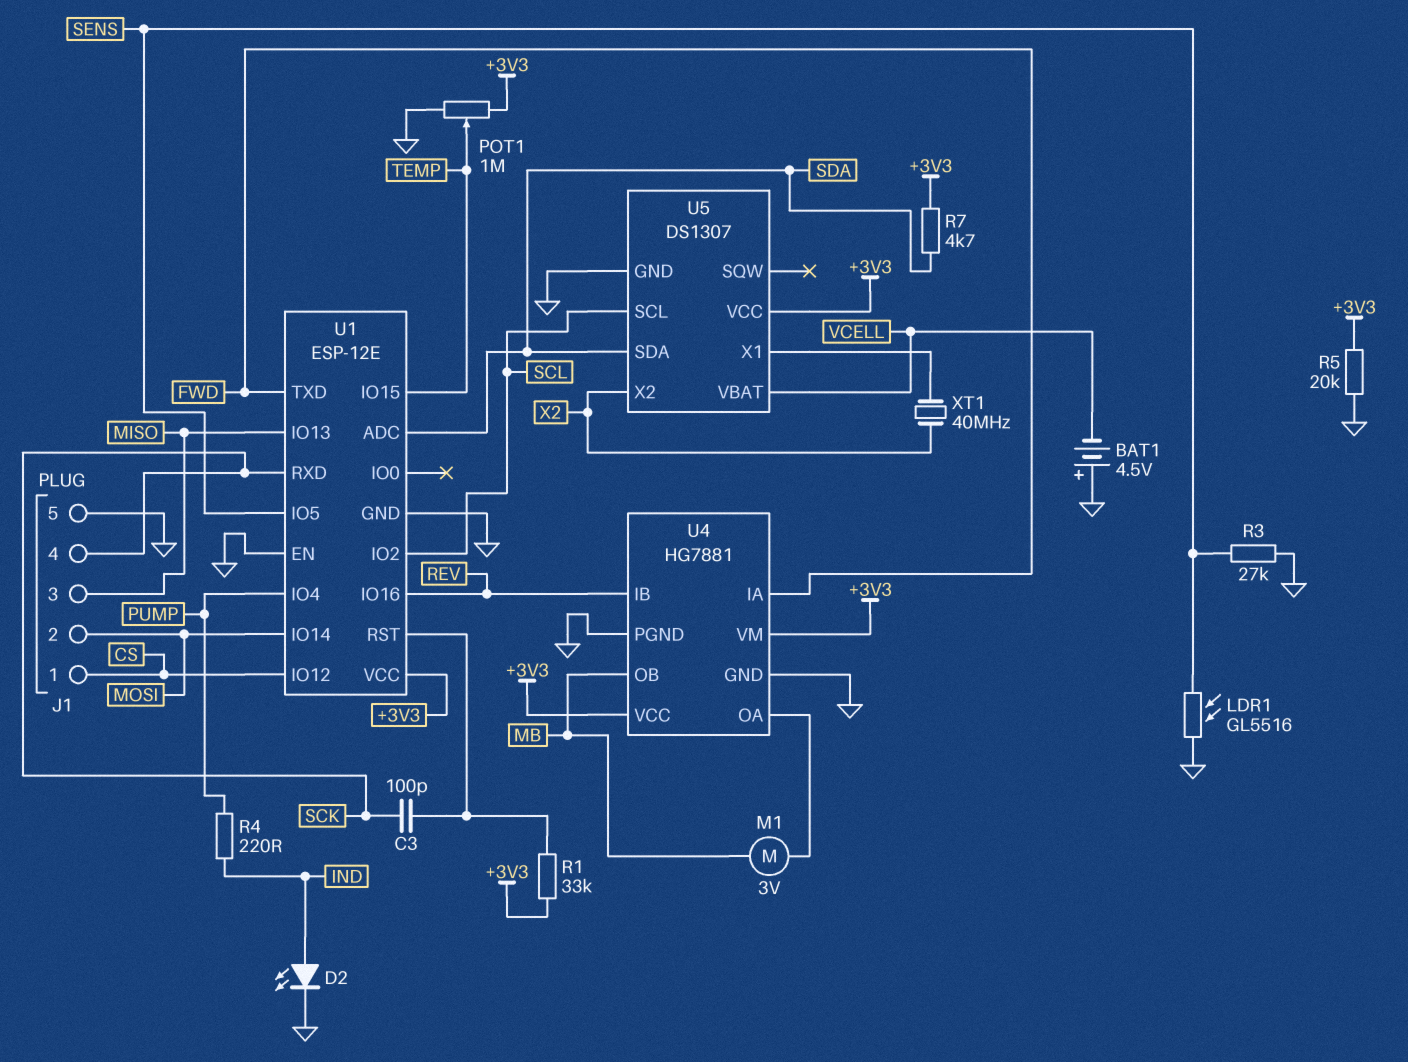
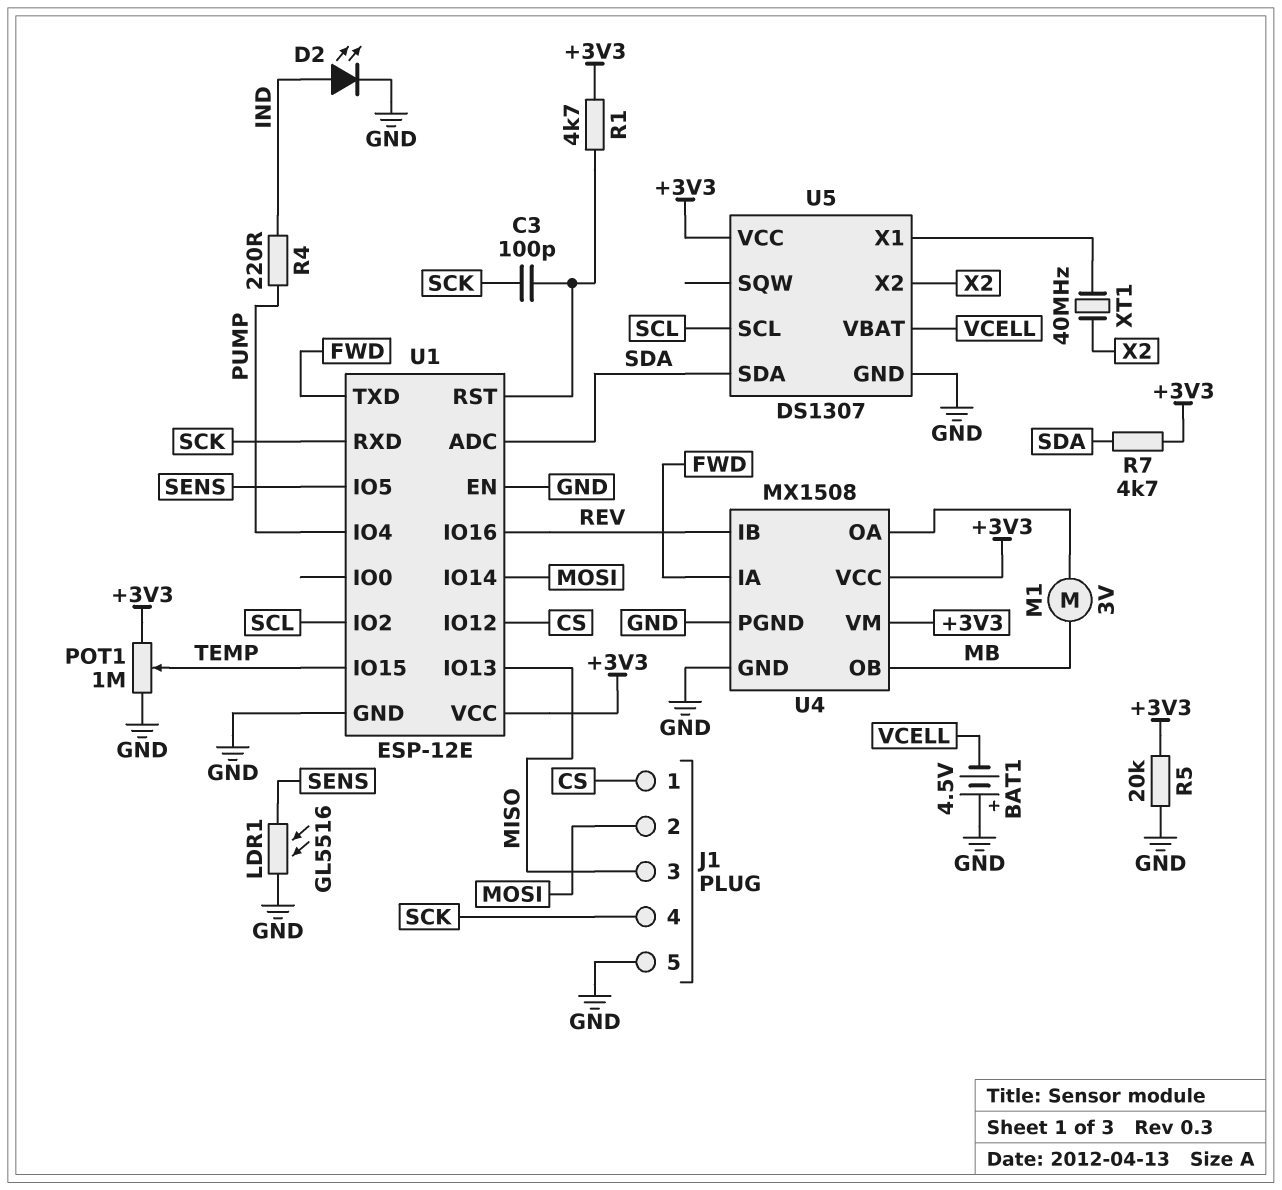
R1: 33k (+3V3, U1/RST) -> 4.7k (+3V3, U1/RST)
R3: 27k (GND, SENS) -> none
U4: HG7881 -> MX1508

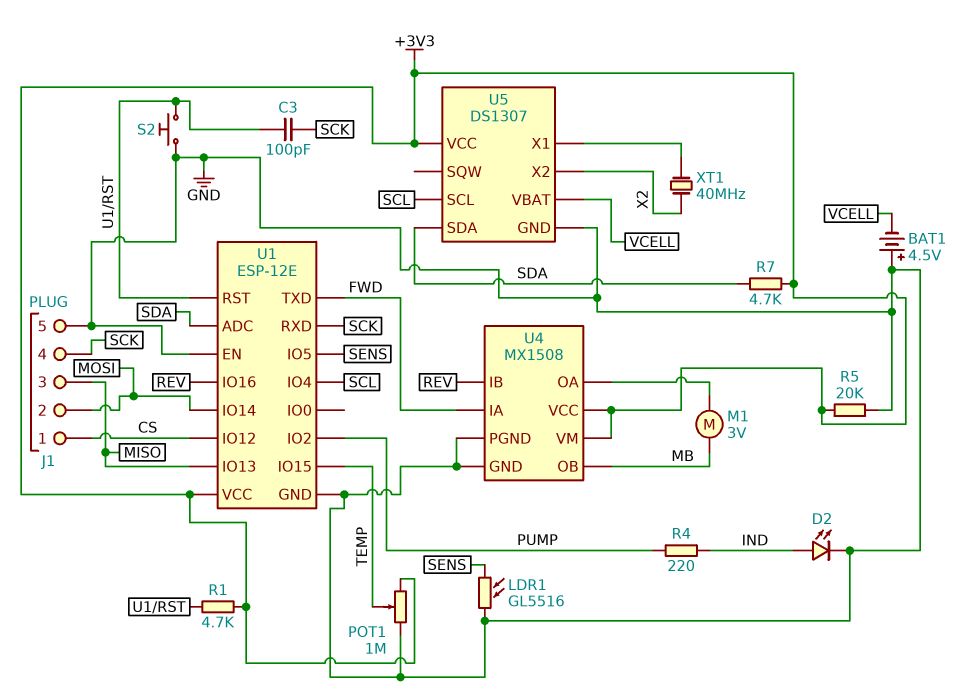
S2: none -> button (GND, U1/RST)
U1 pin IO2: SCL -> PUMP
U1 pin IO4: PUMP -> SCL

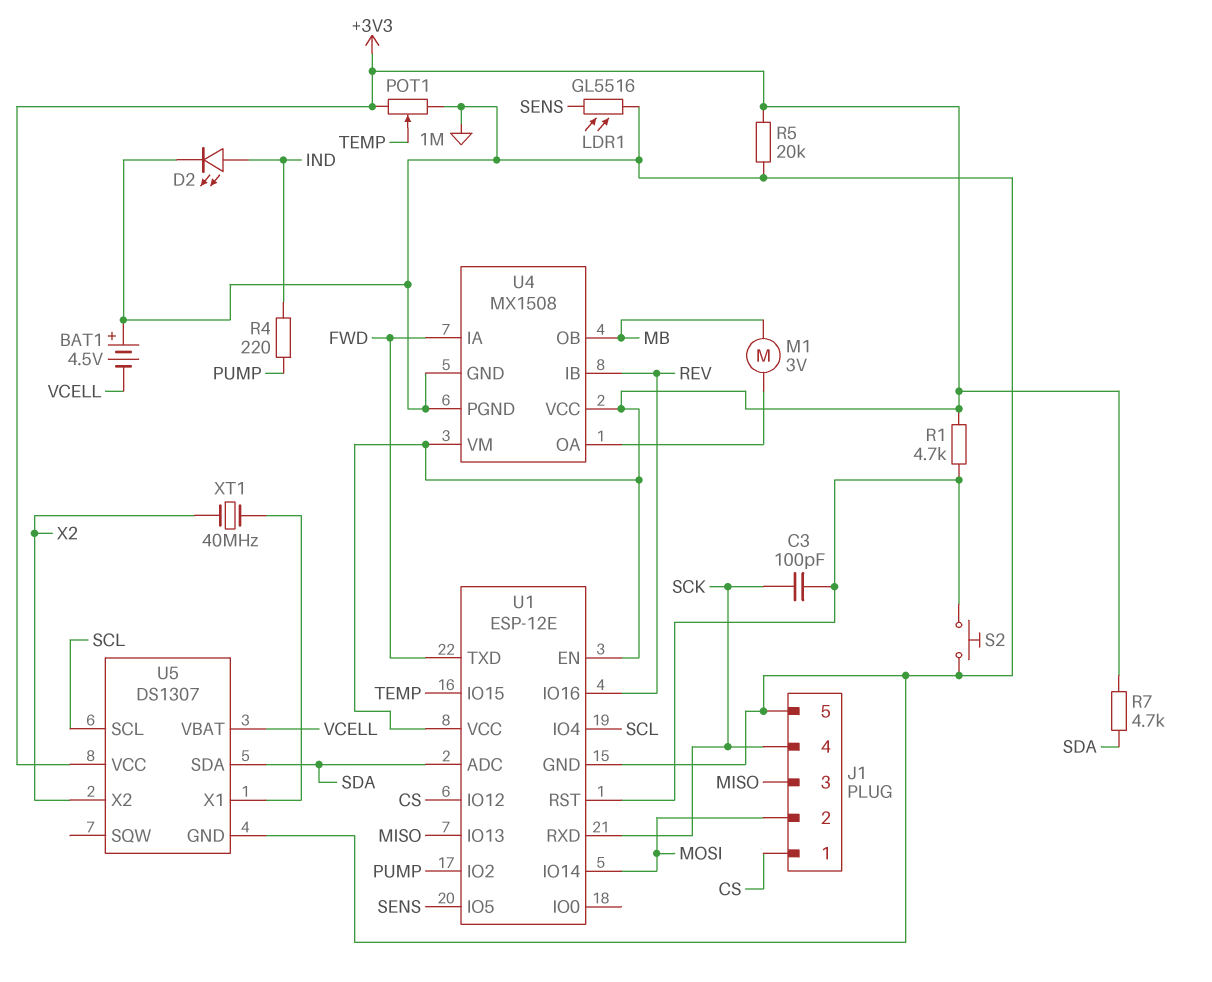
U1 pin EN: GND -> +3V3

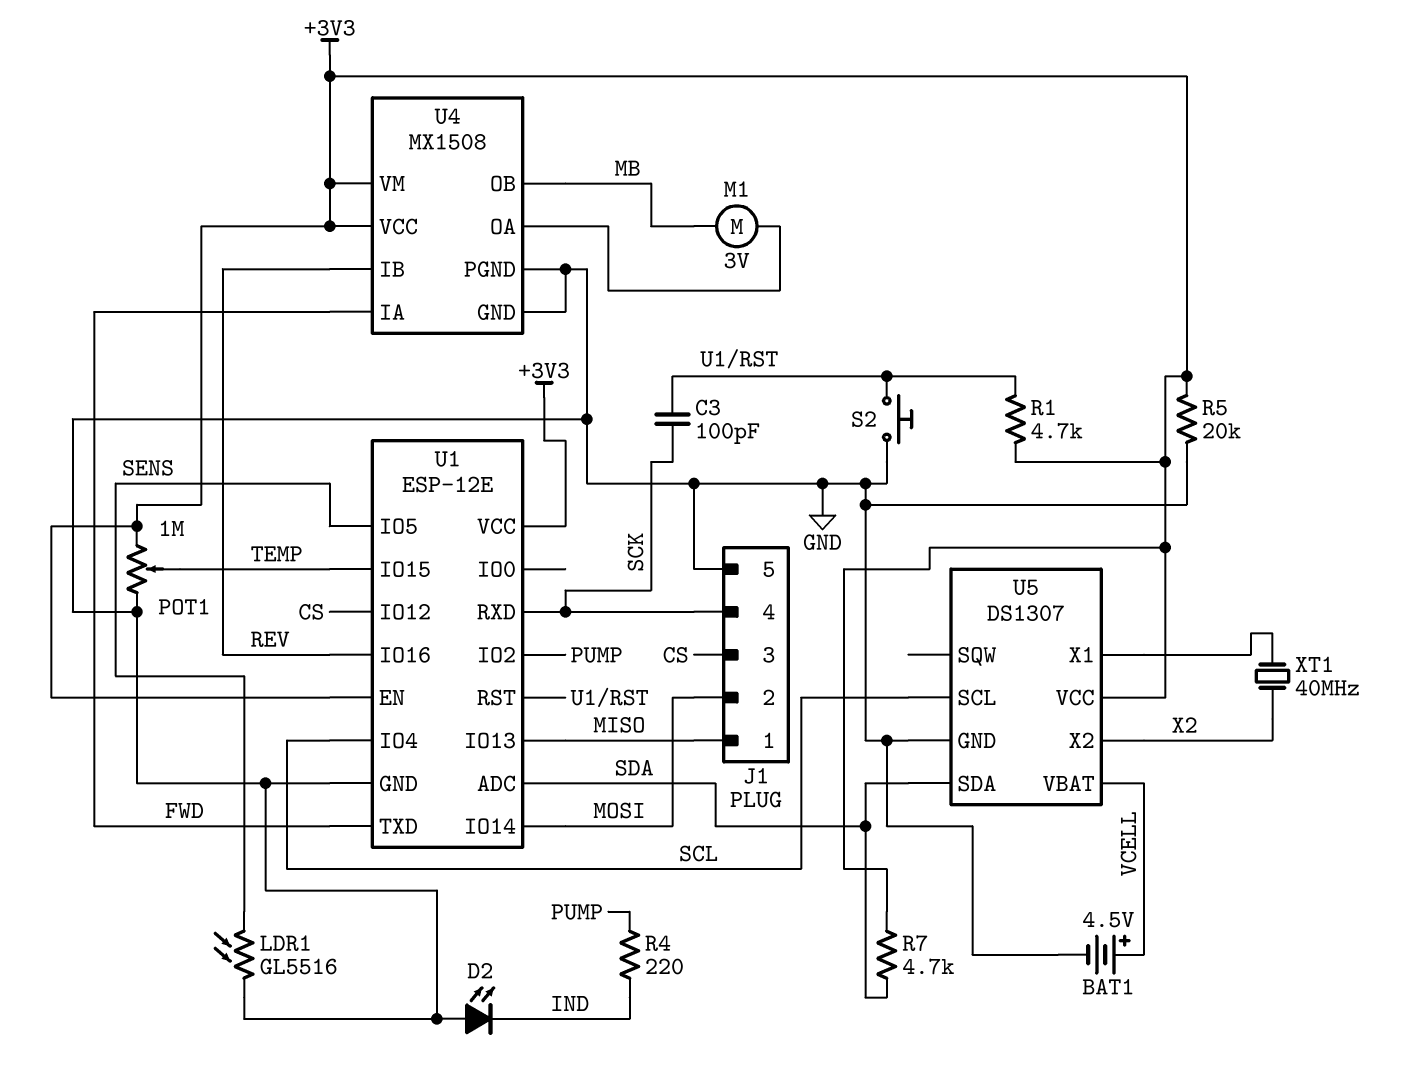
BAT1: 4.5V (plus GND, minus VCELL) -> 4.5V (plus VCELL, minus GND)
D2: LED (A IND, K GND) -> LED (A GND, K IND)
J1 pin 1: CS -> MISO
J1 pin 3: MISO -> CS

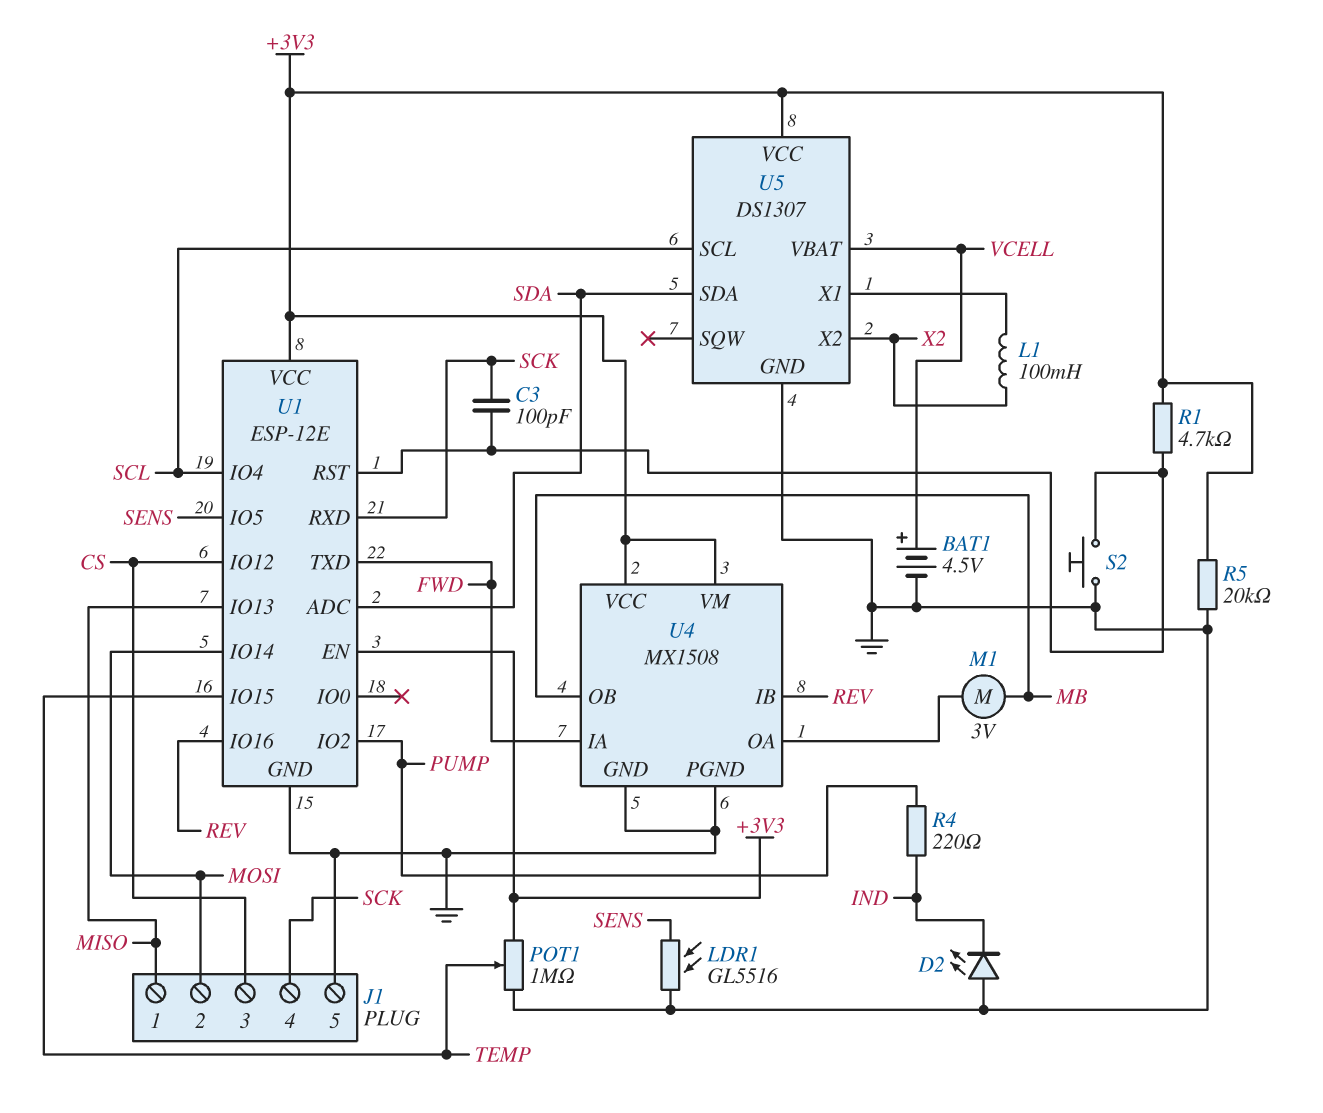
L1: none -> 100mH (U5/X1, X2)
R7: 4.7k (+3V3, SDA) -> none
XT1: 40MHz (U5/X1, X2) -> none

